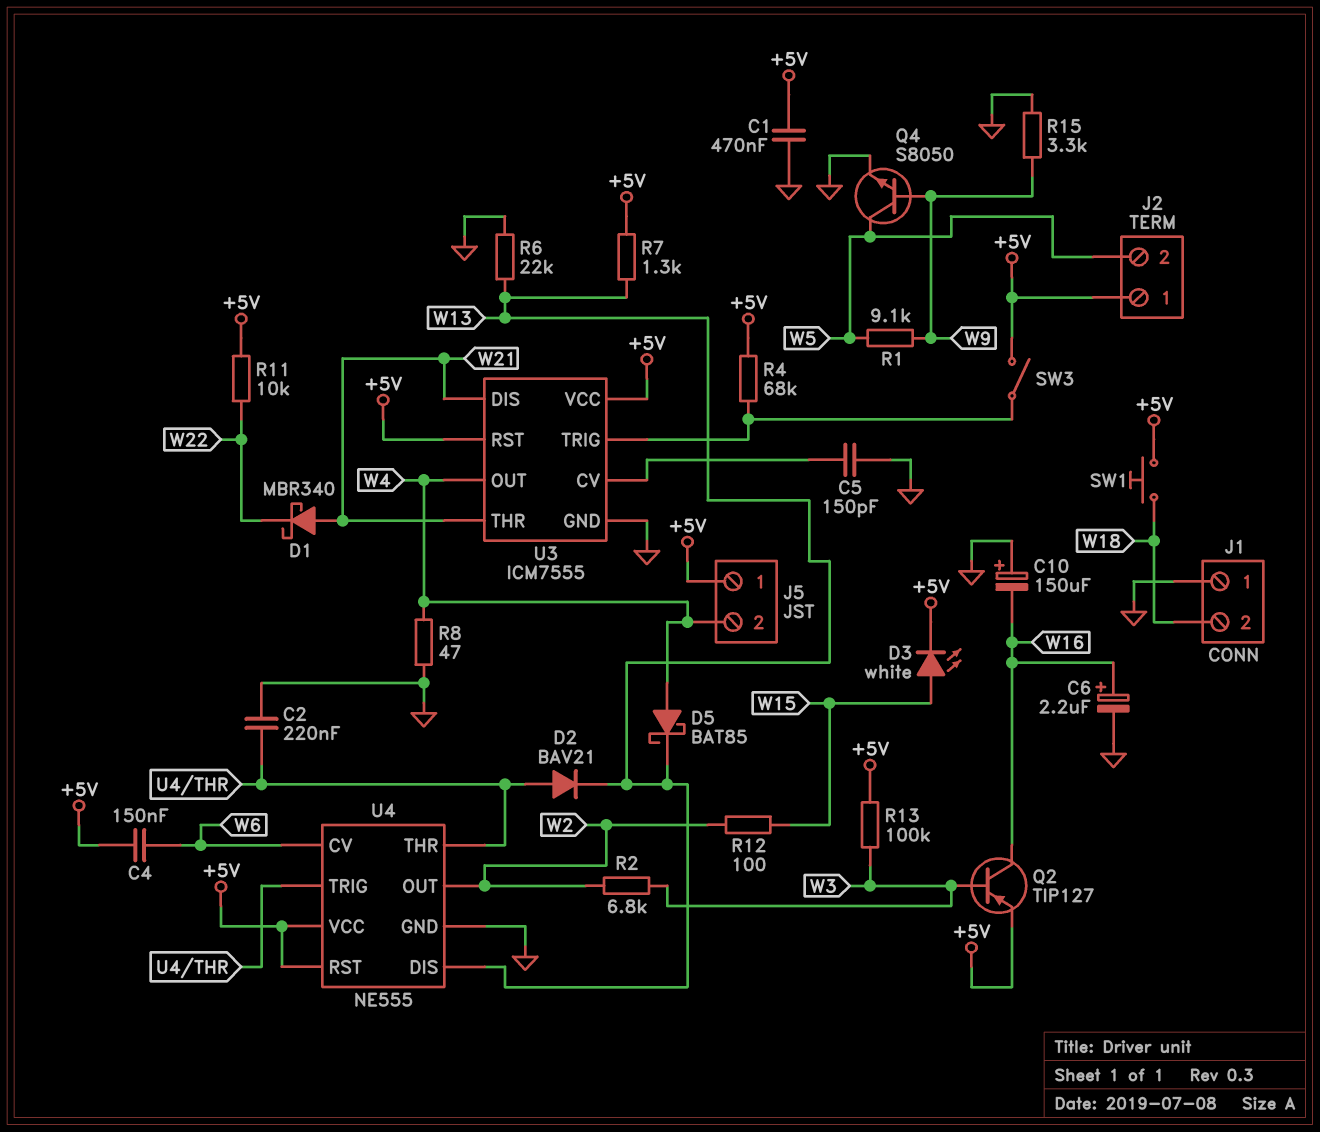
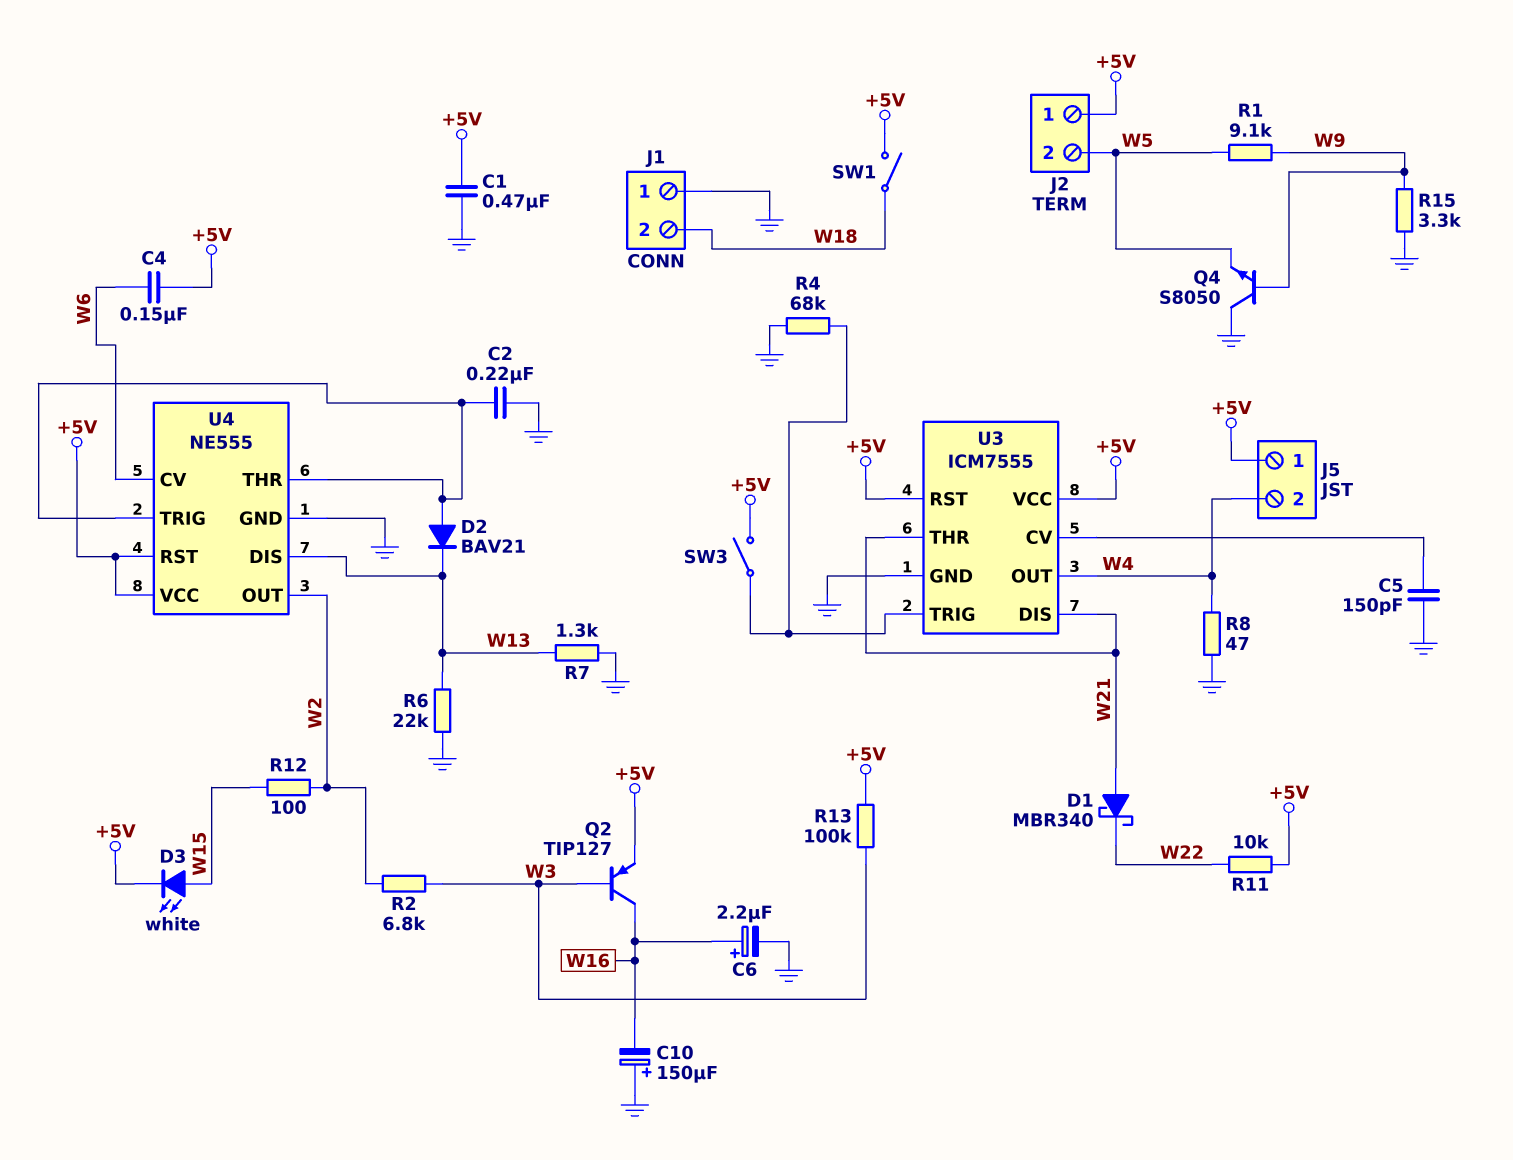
D5: schottky BAT85 (A W4, K W13) -> none
Q4: NPN S8050 (B W9, C W5, E GND) -> NPN S8050 (B W9, C GND, E W5)
R4: 68k (+5V, U3/TRIG) -> 68k (GND, U3/TRIG)
R7: 1.3k (+5V, W13) -> 1.3k (GND, W13)
SW1: button (+5V, W18) -> switch (+5V, W18)

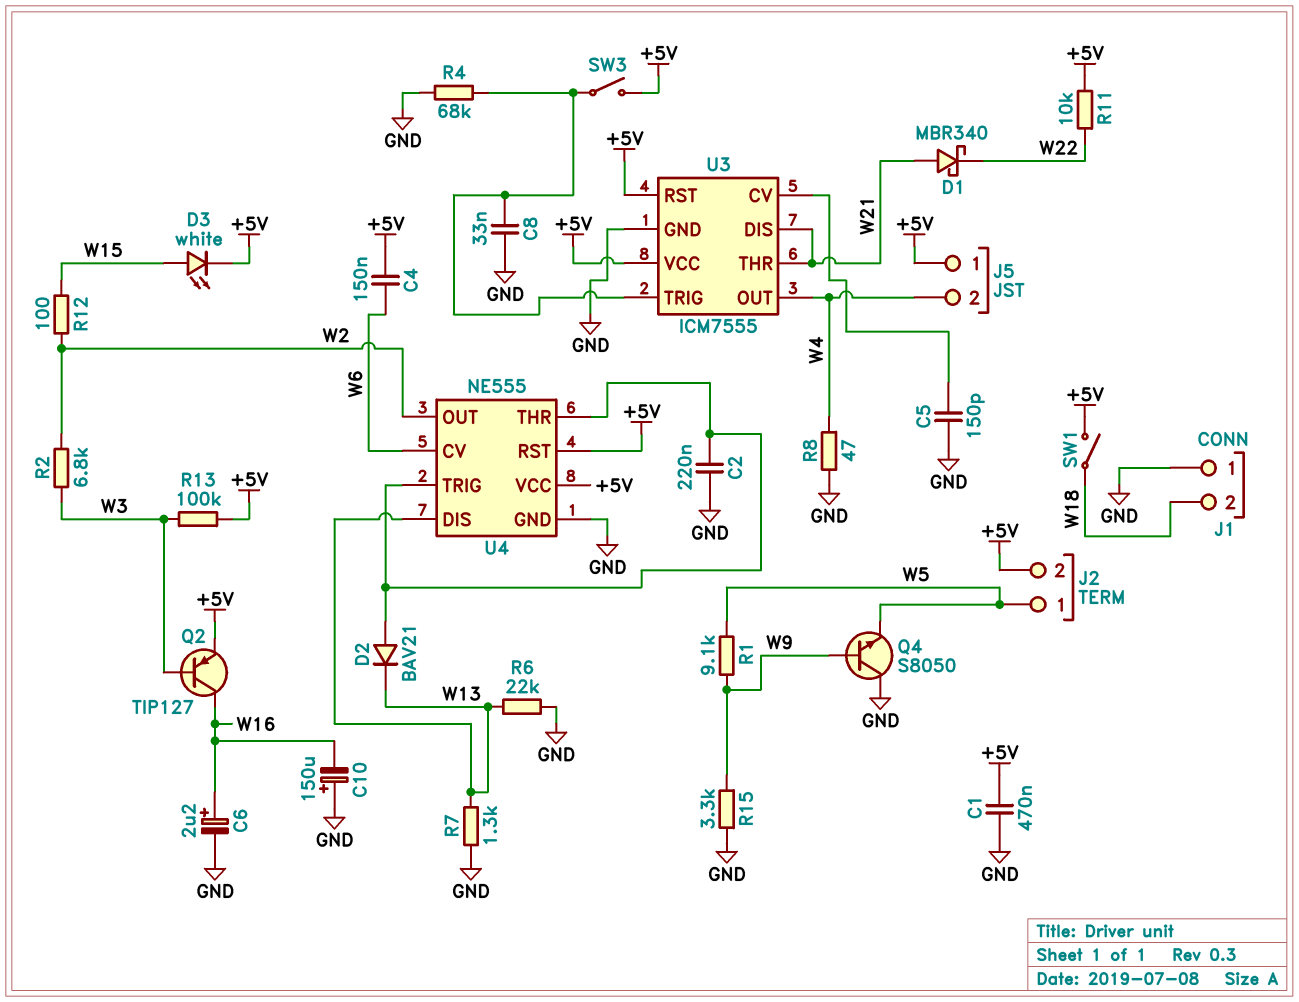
C8: none -> 33nF (GND, U3/TRIG)
J2 pin 1: +5V -> W5
J2 pin 2: W5 -> +5V

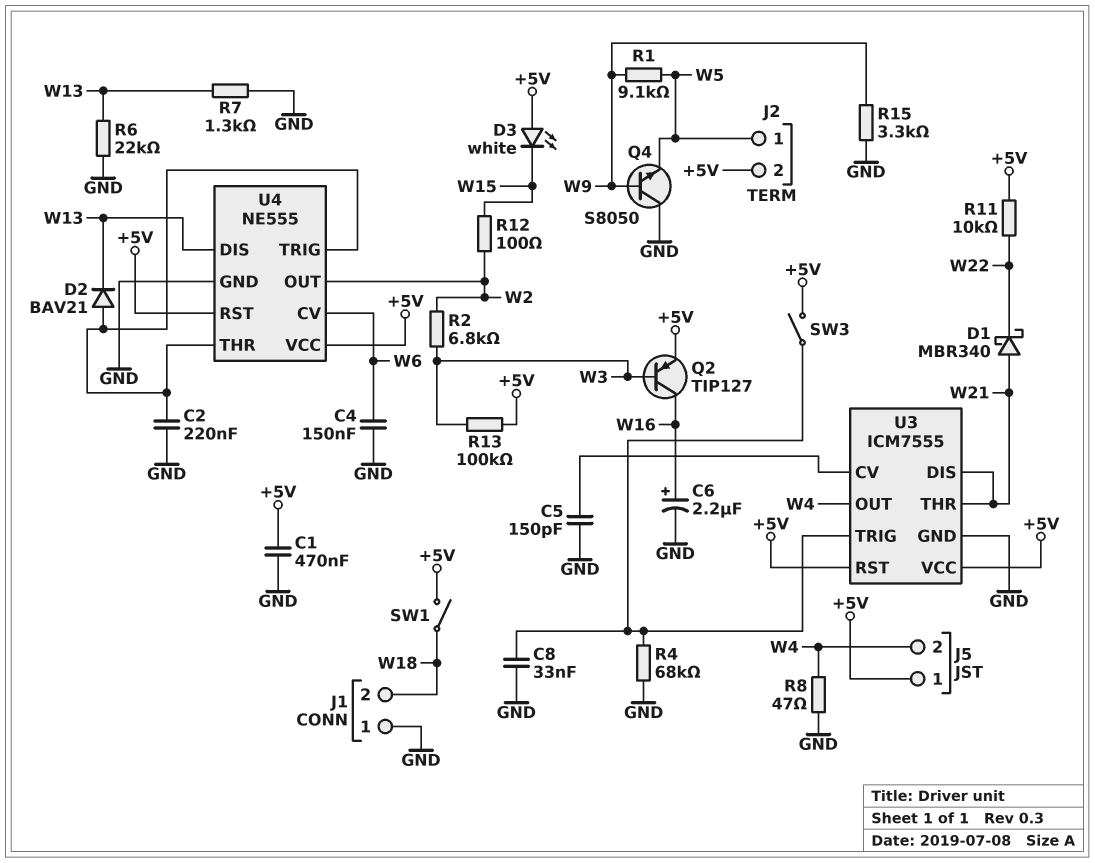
C4: 150nF (+5V, W6) -> 150nF (GND, W6)
C10: 150uF (plus GND, minus W16) -> none
D3: LED white (A W15, K +5V) -> LED white (A +5V, K W15)

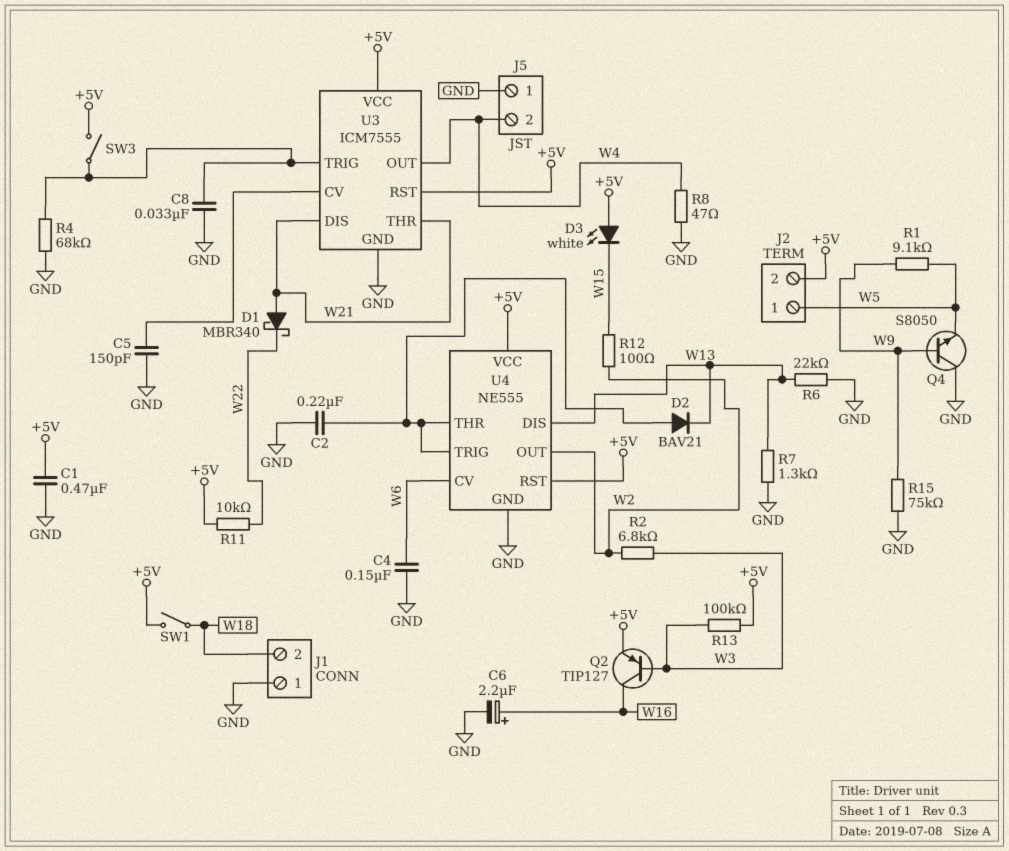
J5 pin 1: +5V -> GND
R15: 3.3k (GND, W9) -> 75k (GND, W9)

